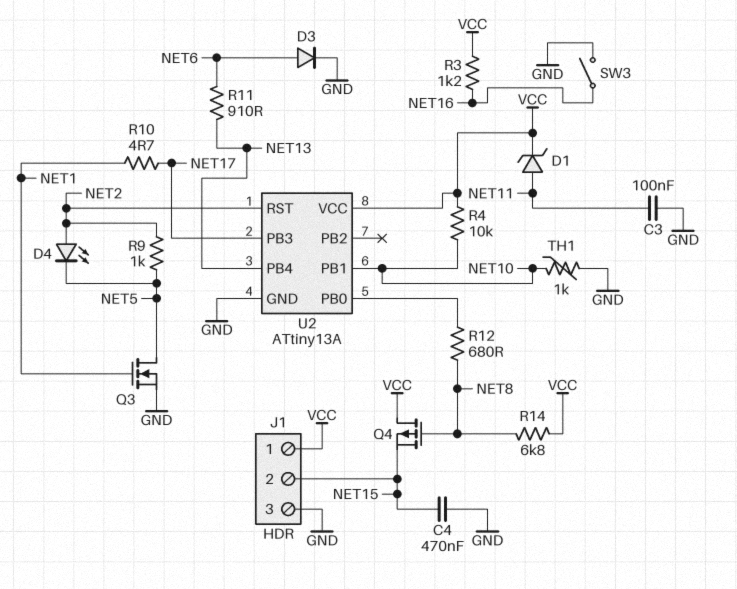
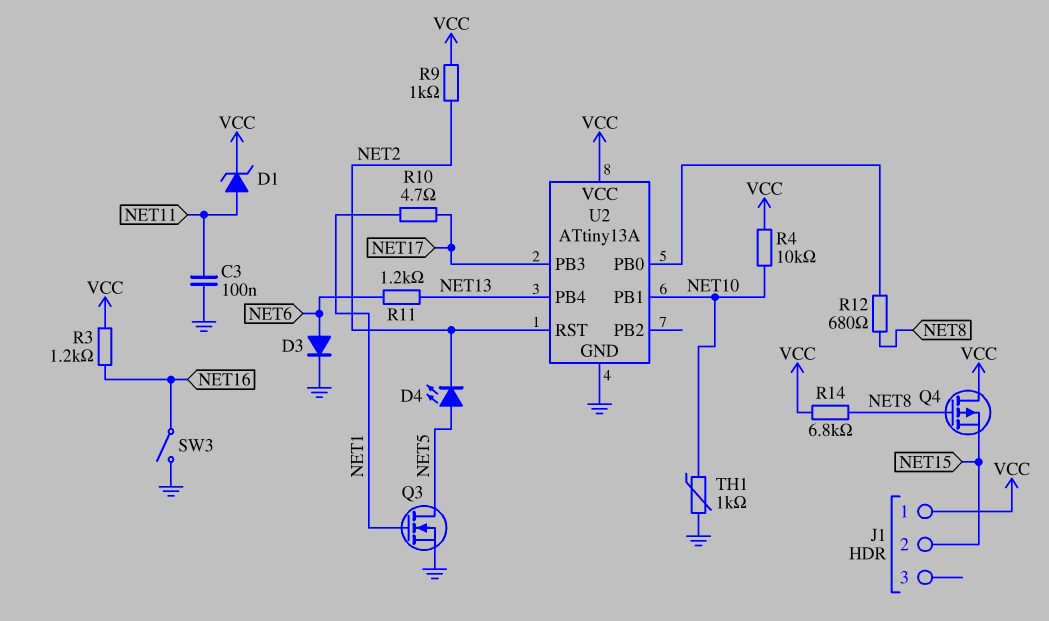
C4: 470nF (GND, NET15) -> none
D4: LED (A NET2, K NET5) -> LED (A NET5, K NET2)
J1 pin 3: GND -> none
R9: 1k (NET2, NET5) -> 1k (NET2, VCC)
R11: 910 (NET6, NET13) -> 1.2k (NET6, NET13)

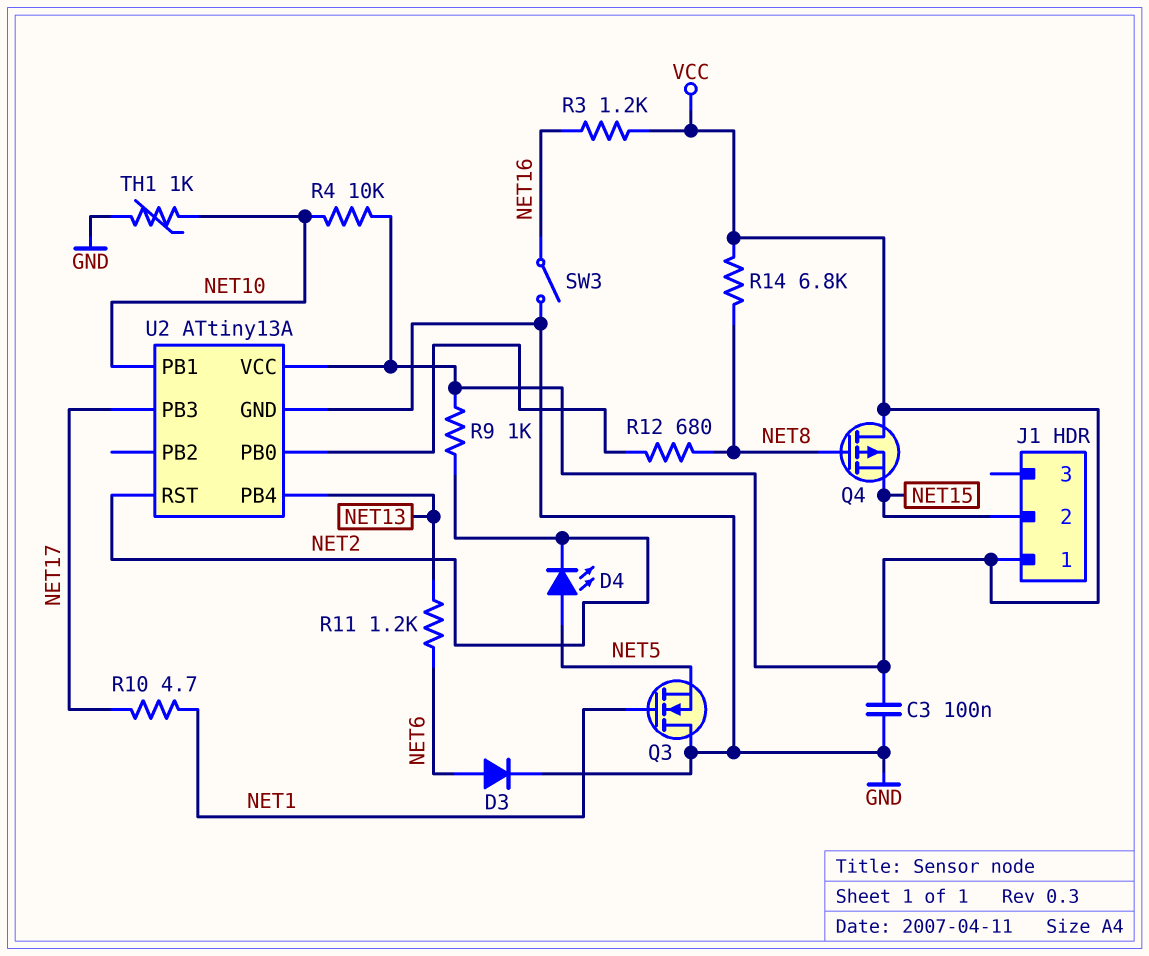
C3: 100nF (GND, NET11) -> 100nF (GND, VCC)
D1: zener (A NET11, K VCC) -> none
Q3: NMOS (G NET1, D NET5, S GND) -> NMOS (G NET1, D GND, S NET5)

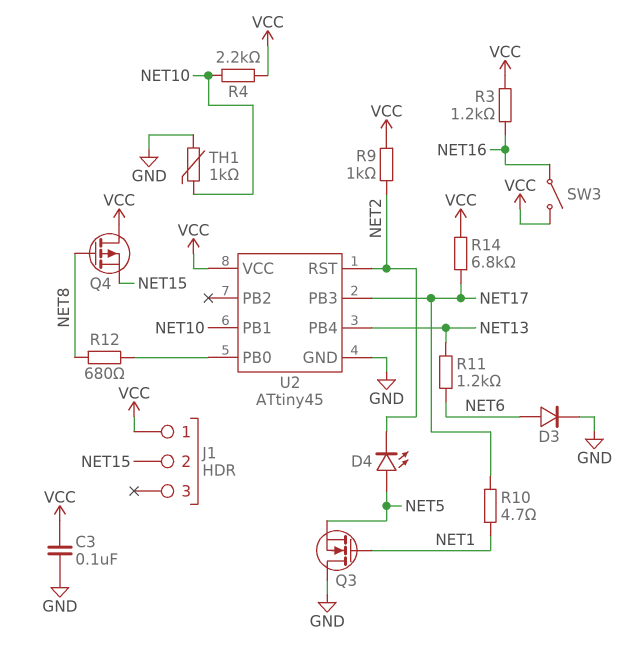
R4: 10k (NET10, VCC) -> 2.2k (NET10, VCC)
R14: 6.8k (NET8, VCC) -> 6.8k (NET17, VCC)
SW3: switch (GND, NET16) -> switch (NET16, VCC)
U2: ATtiny13A -> ATtiny45

